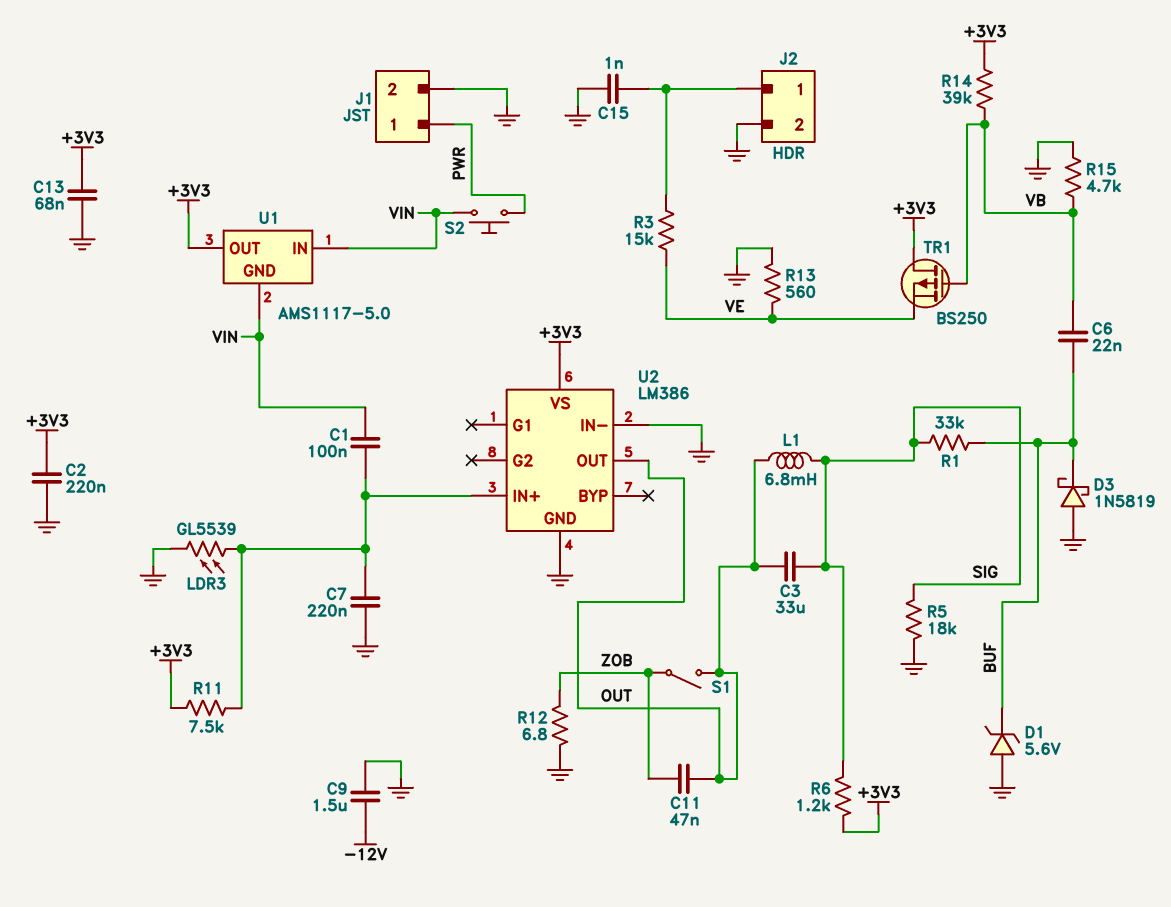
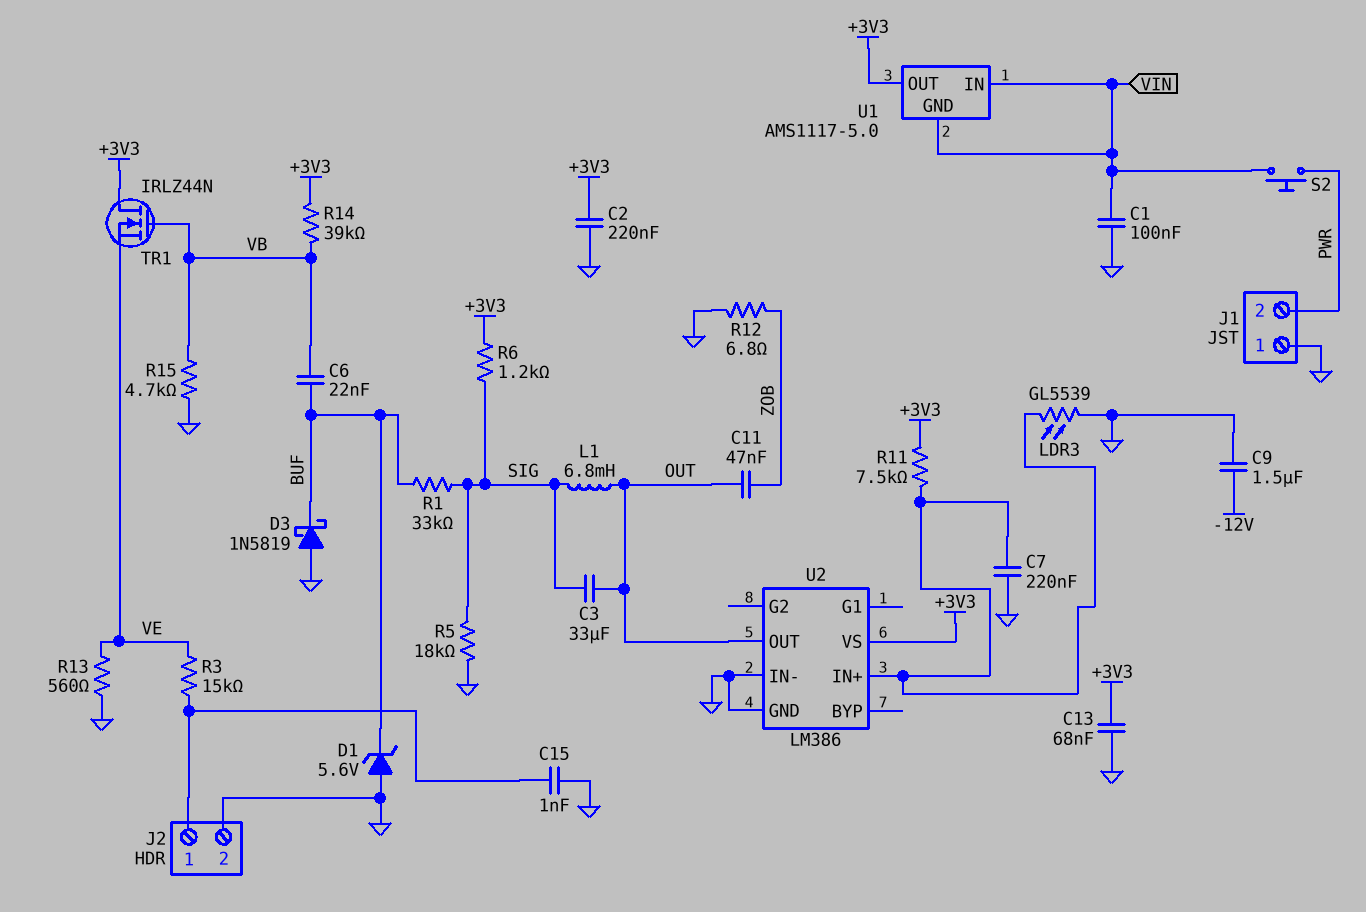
C1: 100nF (U2/IN+, VIN) -> 100nF (GND, VIN)
J1 pin 1: PWR -> GND
J1 pin 2: GND -> PWR
S1: switch (OUT, ZOB) -> none
TR1: PMOS BS250 (G VB, D +3V3, S VE) -> NMOS IRLZ44N (G VB, D +3V3, S VE)

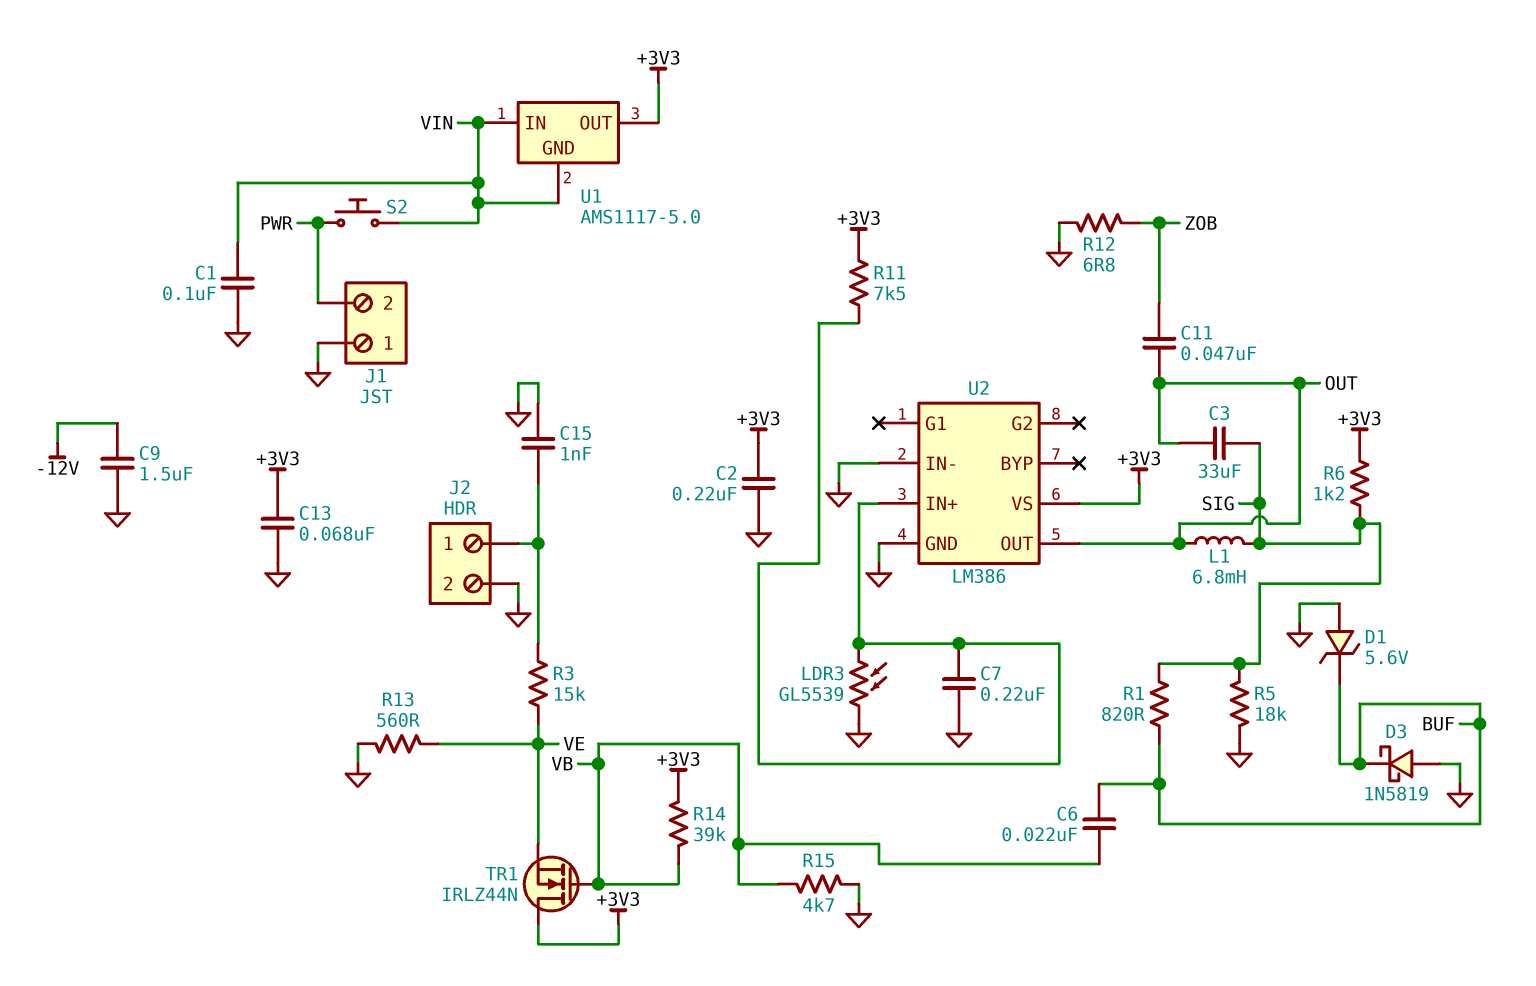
R1: 33k (BUF, SIG) -> 820 (BUF, SIG)

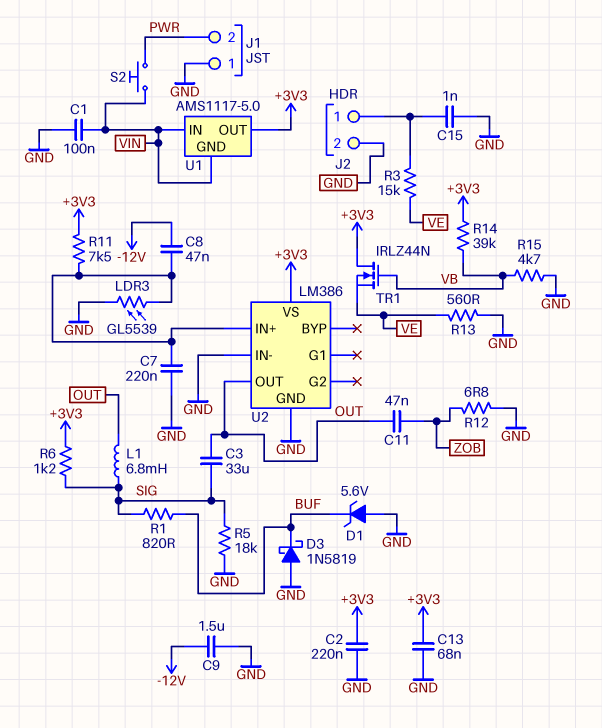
C6: 22nF (BUF, VB) -> none
C8: none -> 47nF (-12V, U2/IN+)

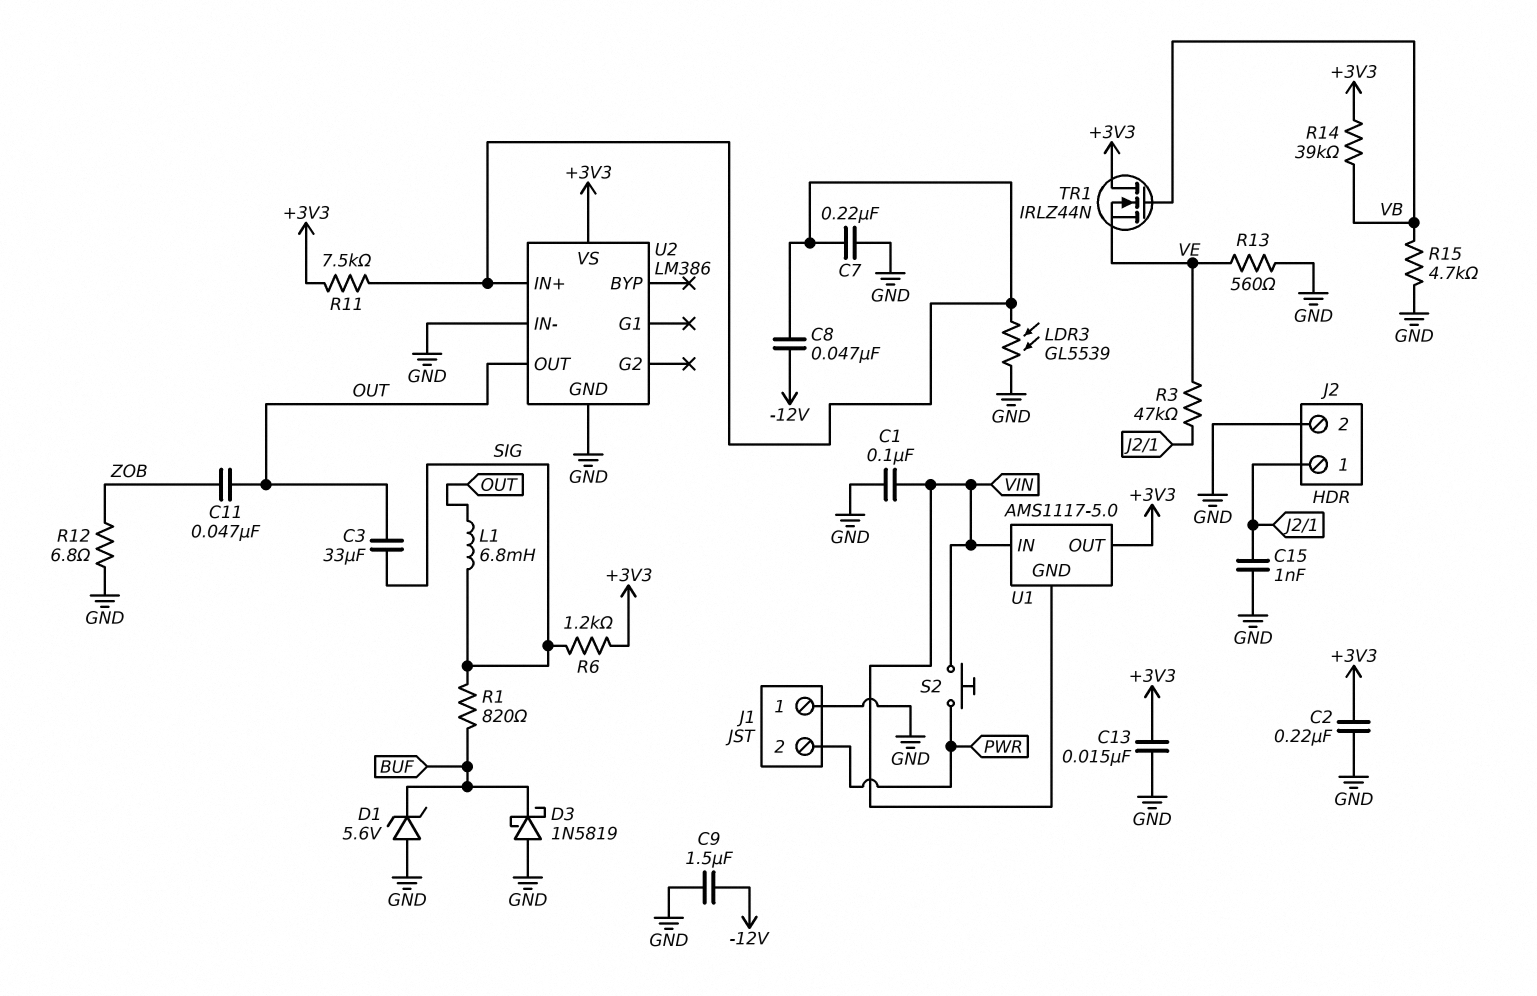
C13: 68nF (+3V3, GND) -> 15nF (+3V3, GND)
R3: 15k (J2/1, VE) -> 47k (J2/1, VE)
R5: 18k (GND, SIG) -> none

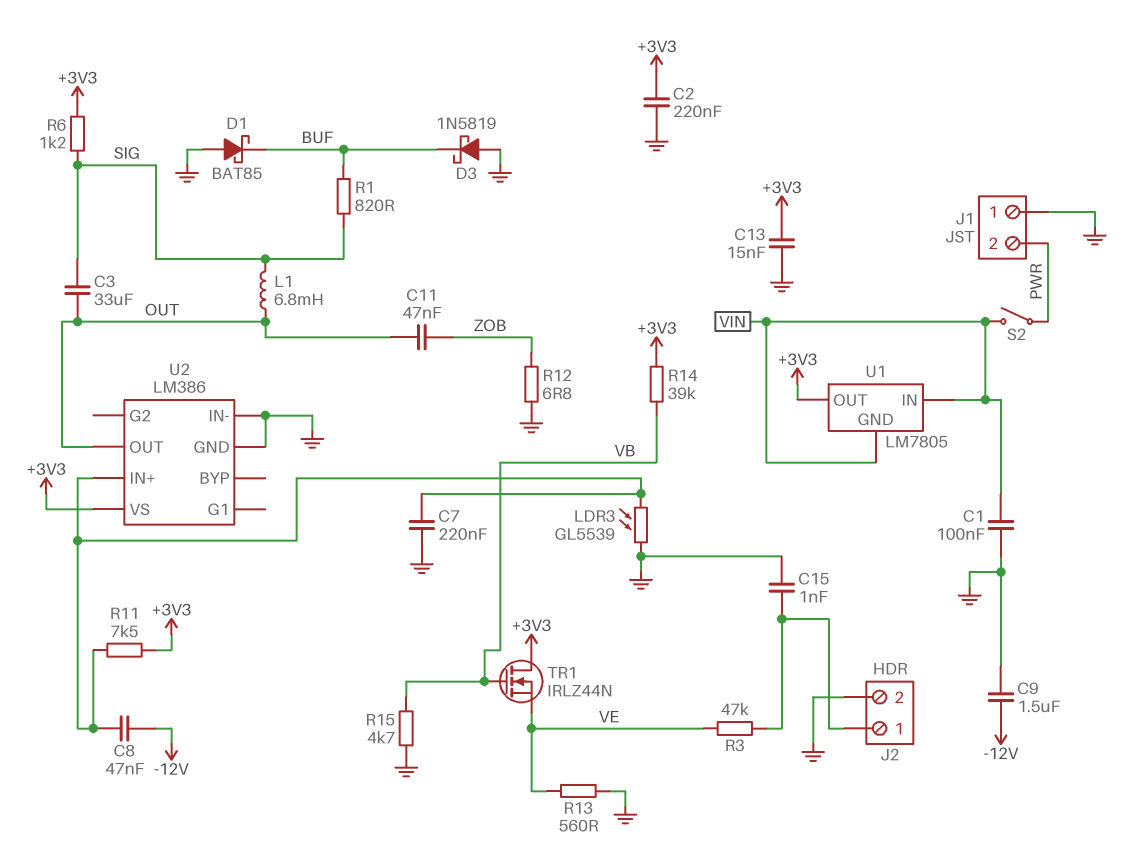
D1: zener 5.6V (A GND, K BUF) -> schottky BAT85 (A GND, K BUF)
S2: button (PWR, VIN) -> switch (PWR, VIN)
U1: AMS1117-5.0 -> LM7805

